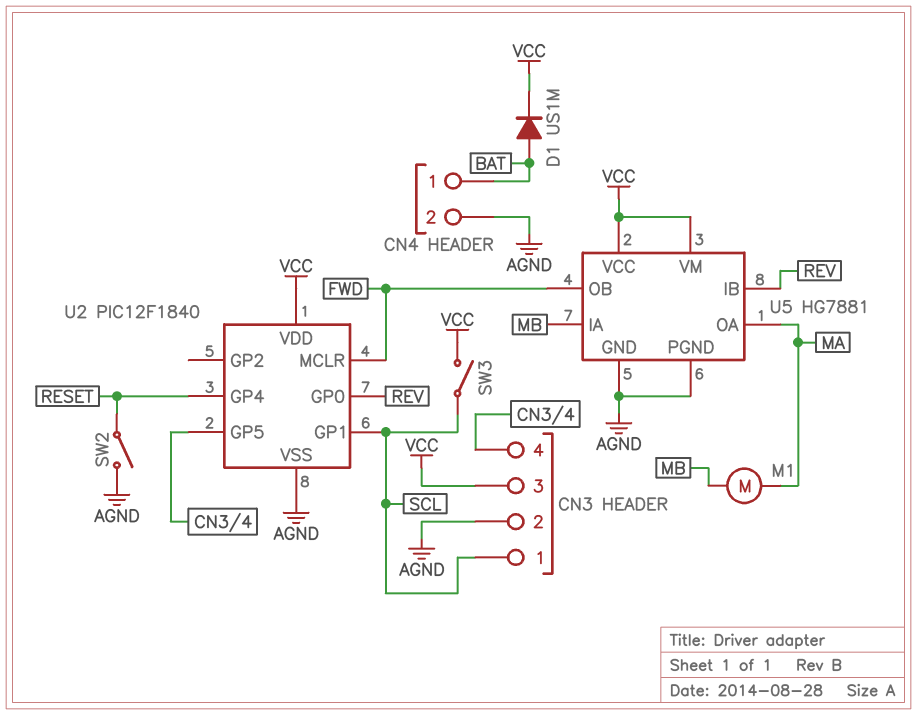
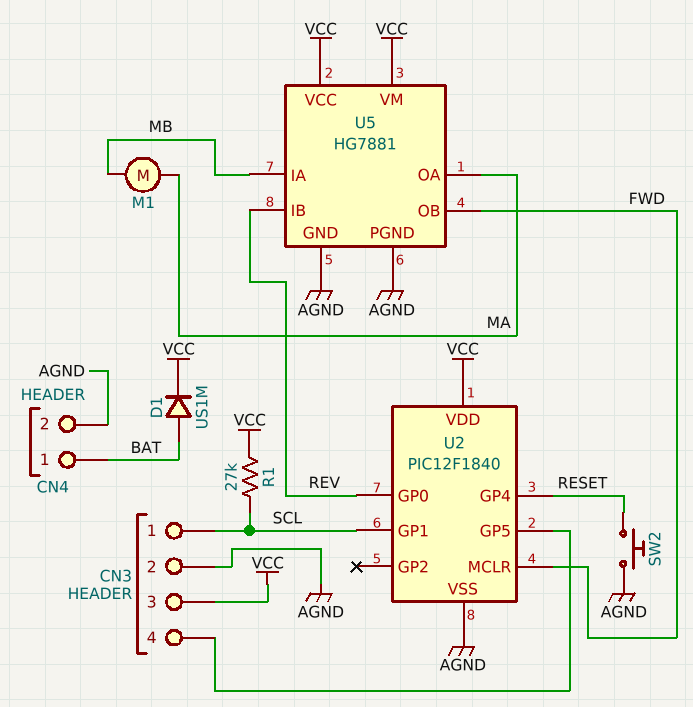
R1: none -> 27k (SCL, VCC)
SW2: switch (AGND, RESET) -> button (AGND, RESET)
SW3: switch (SCL, VCC) -> none

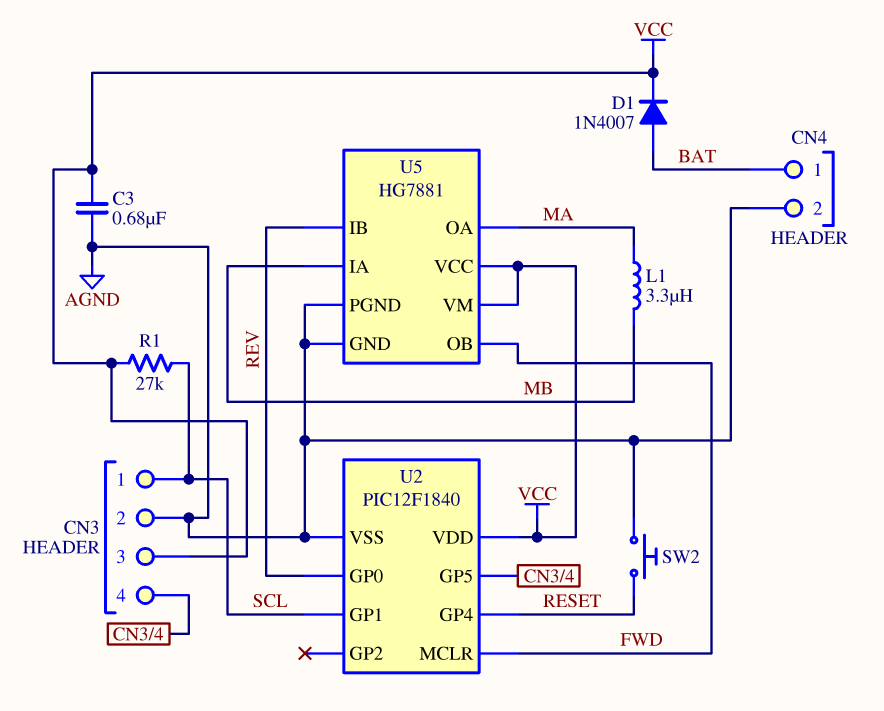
C3: none -> 680nF (AGND, VCC)
D1: diode US1M (A BAT, K VCC) -> diode 1N4007 (A BAT, K VCC)
L1: none -> 3.3uH (MA, MB)
M1: motor (MA, MB) -> none

